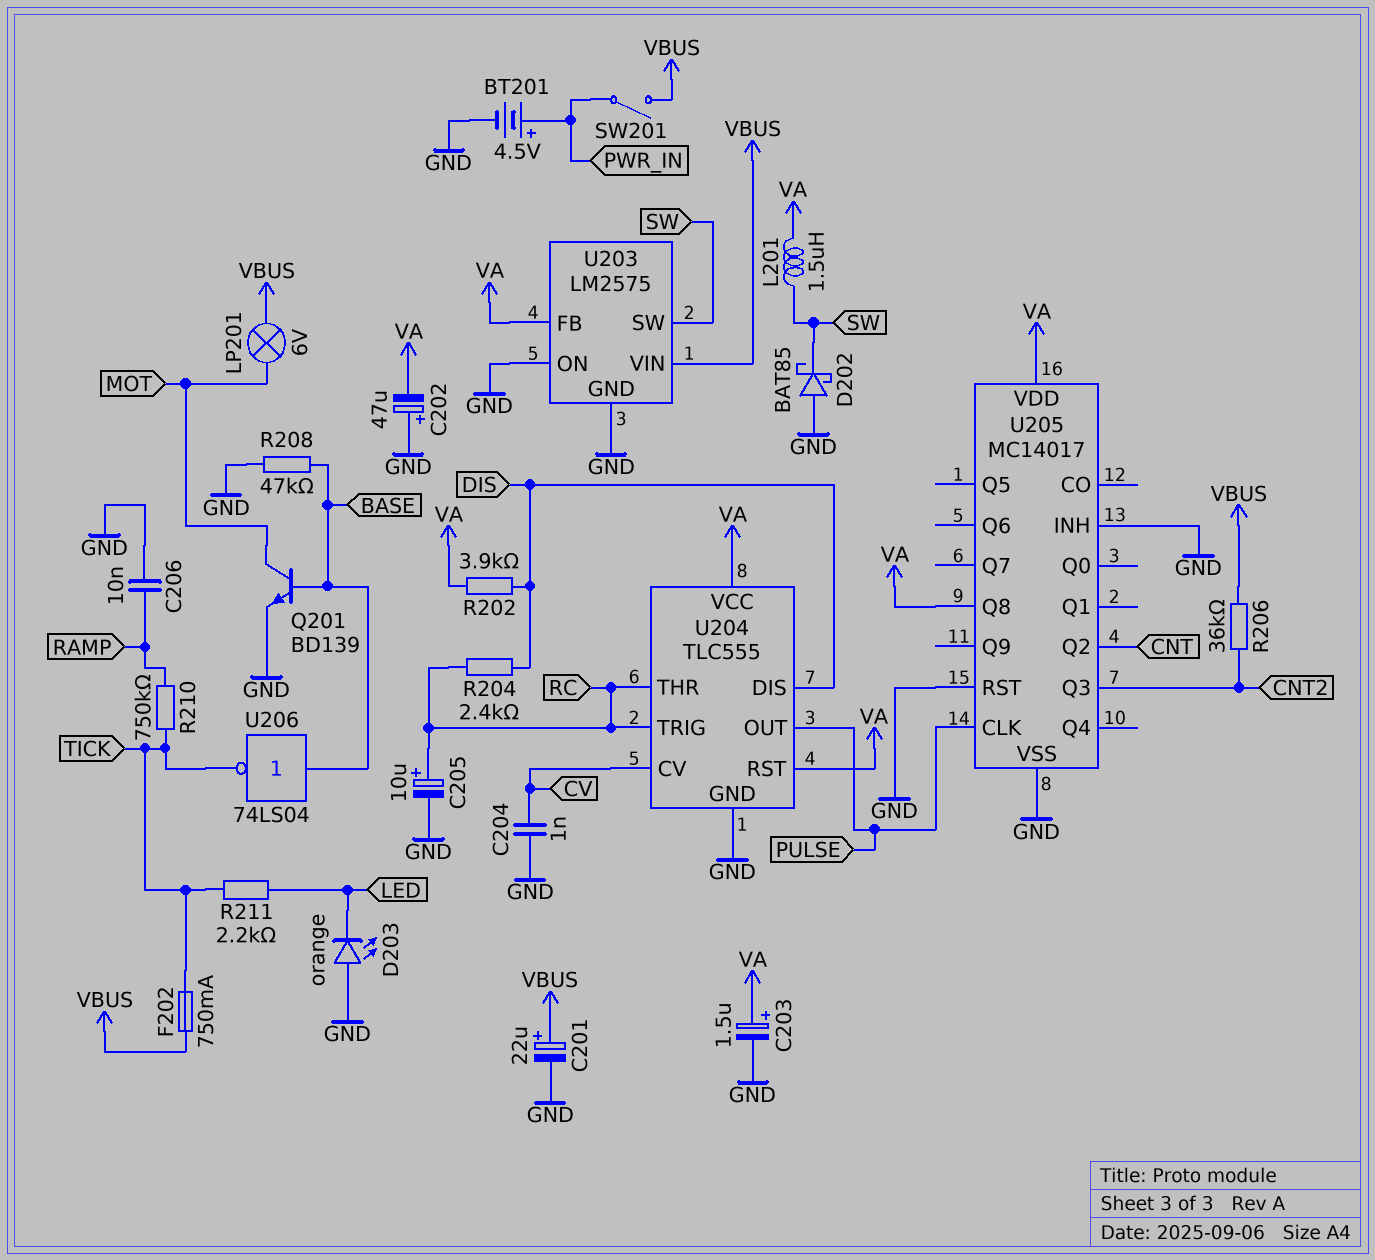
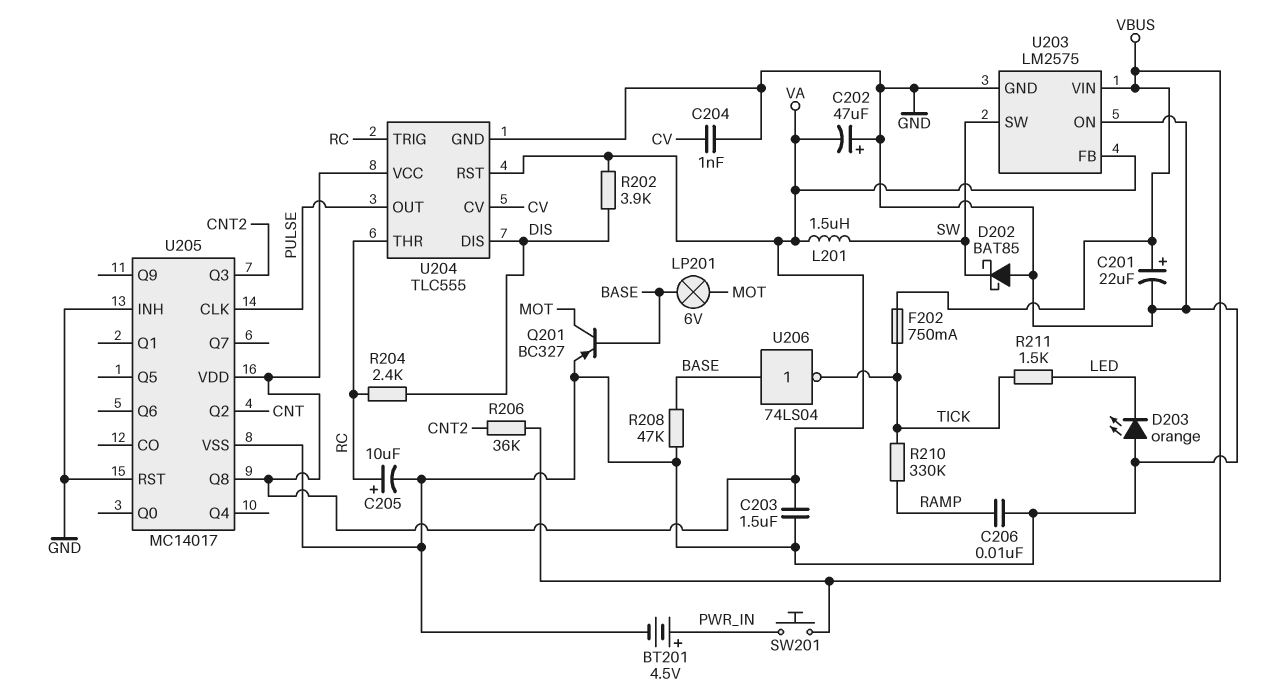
C203: 1.5uF (plus VA, minus GND) -> 1.5uF (GND, VA)
LP201: lamp 6V (MOT, VBUS) -> lamp 6V (BASE, MOT)
Q201: NPN BD139 (B BASE, C MOT, E GND) -> PNP BC327 (B BASE, C MOT, E GND)
R210: 750k (RAMP, TICK) -> 330k (RAMP, TICK)
R211: 2.2k (LED, TICK) -> 1.5k (LED, TICK)
SW201: switch (PWR_IN, VBUS) -> button (PWR_IN, VBUS)

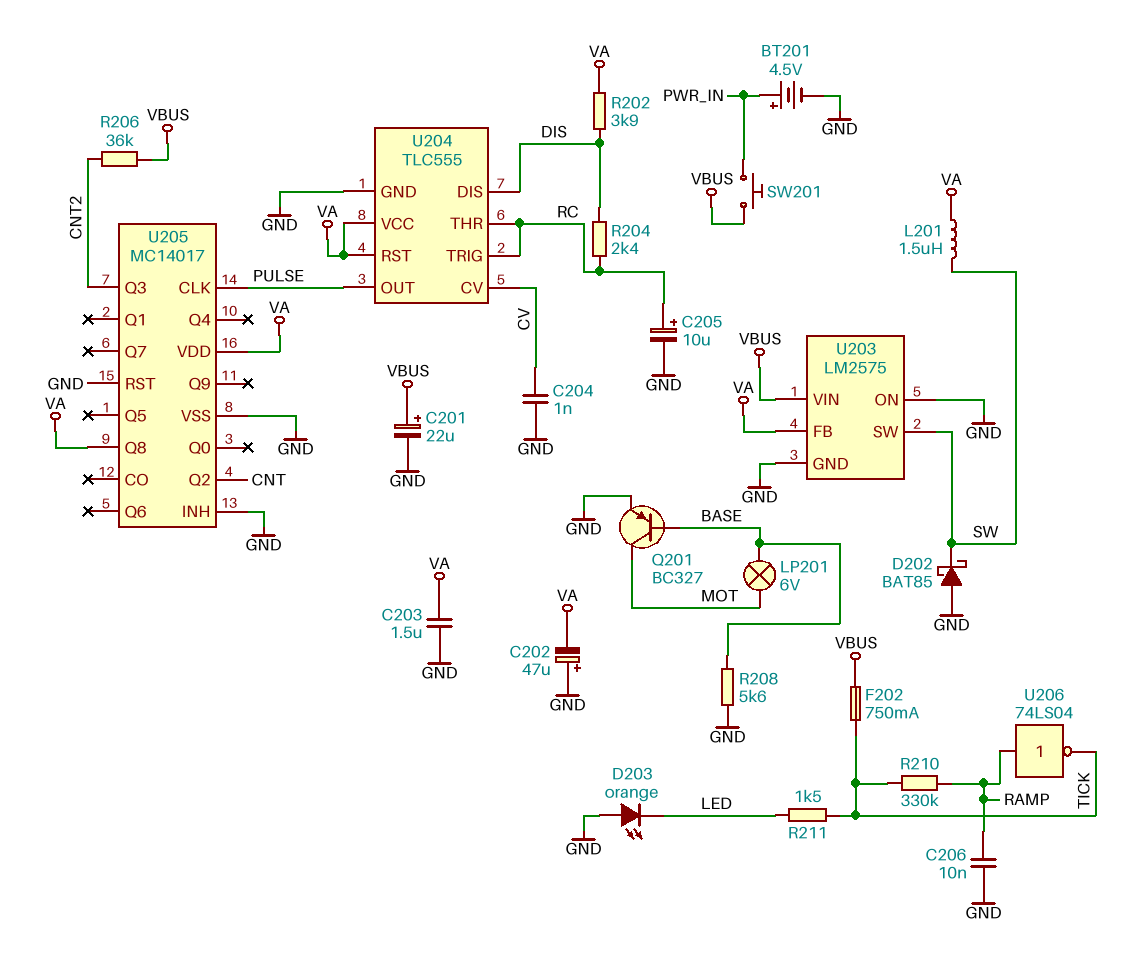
R208: 47k (BASE, GND) -> 5.6k (BASE, GND)
U206: NOT 74LS04 (in BASE, out TICK) -> NOT 74LS04 (in RAMP, out TICK)

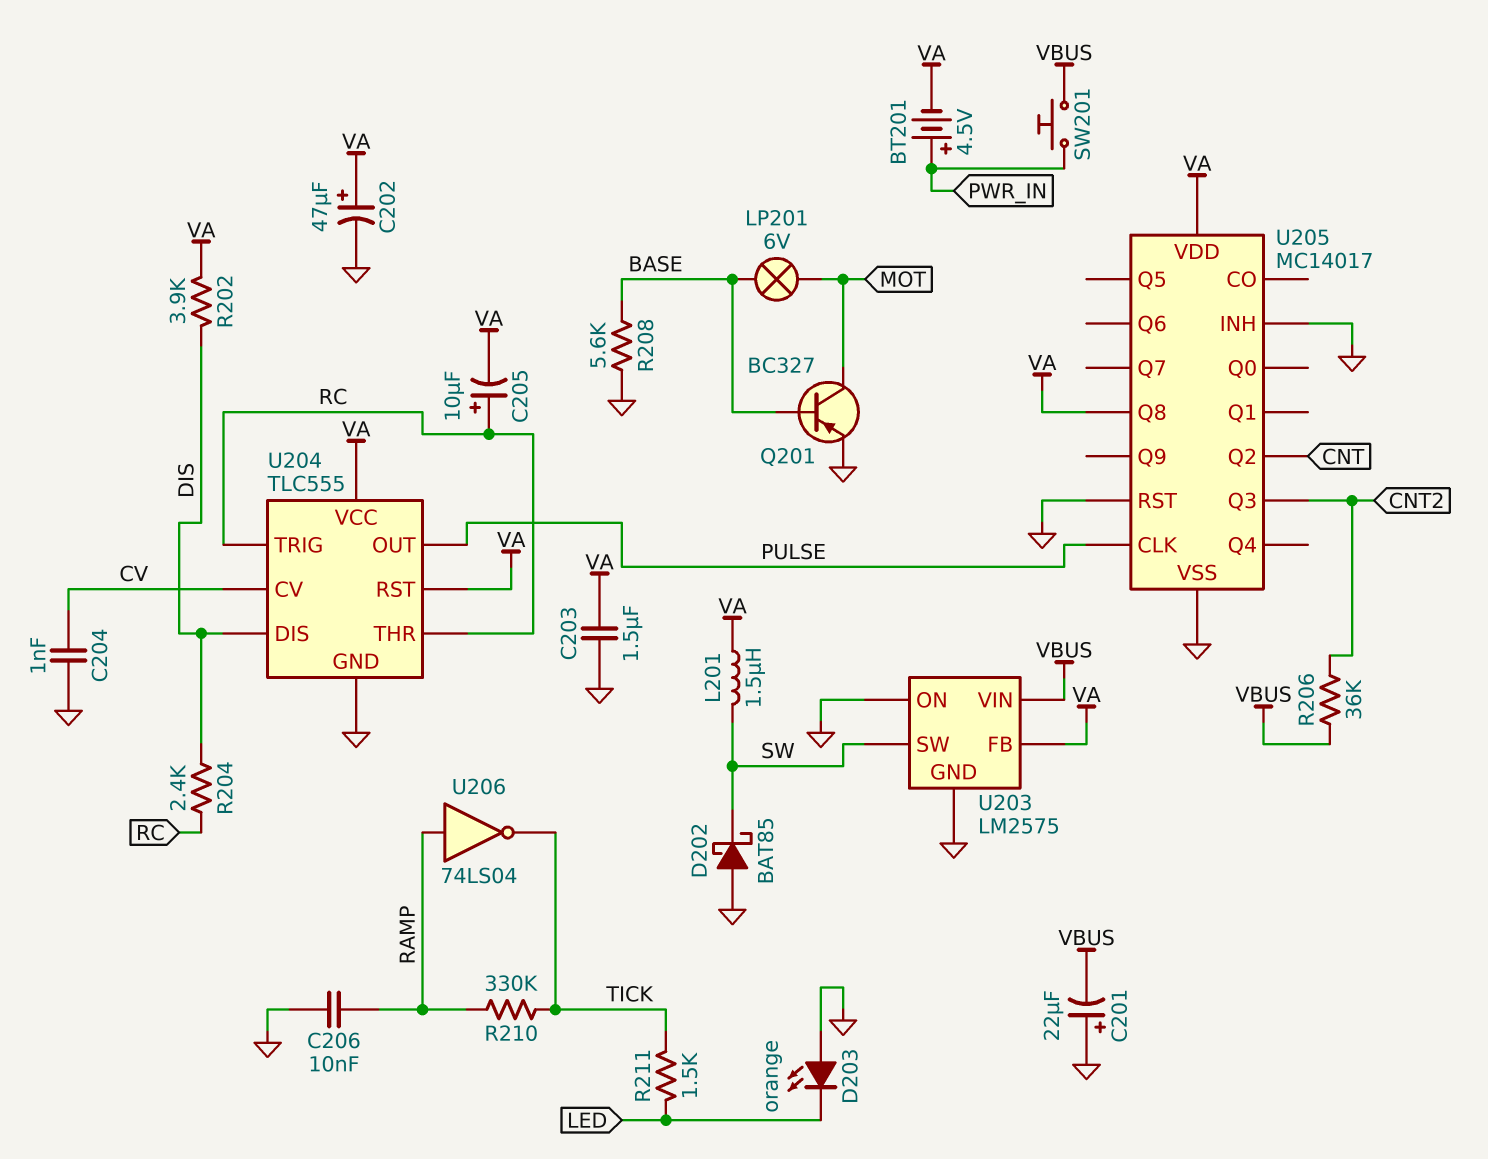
BT201: 4.5V (plus PWR_IN, minus GND) -> 4.5V (plus PWR_IN, minus VA)
C201: 22uF (plus VBUS, minus GND) -> 22uF (plus GND, minus VBUS)
C202: 47uF (plus GND, minus VA) -> 47uF (plus VA, minus GND)
C205: 10uF (plus RC, minus GND) -> 10uF (plus RC, minus VA)
F202: 750mA (TICK, VBUS) -> none

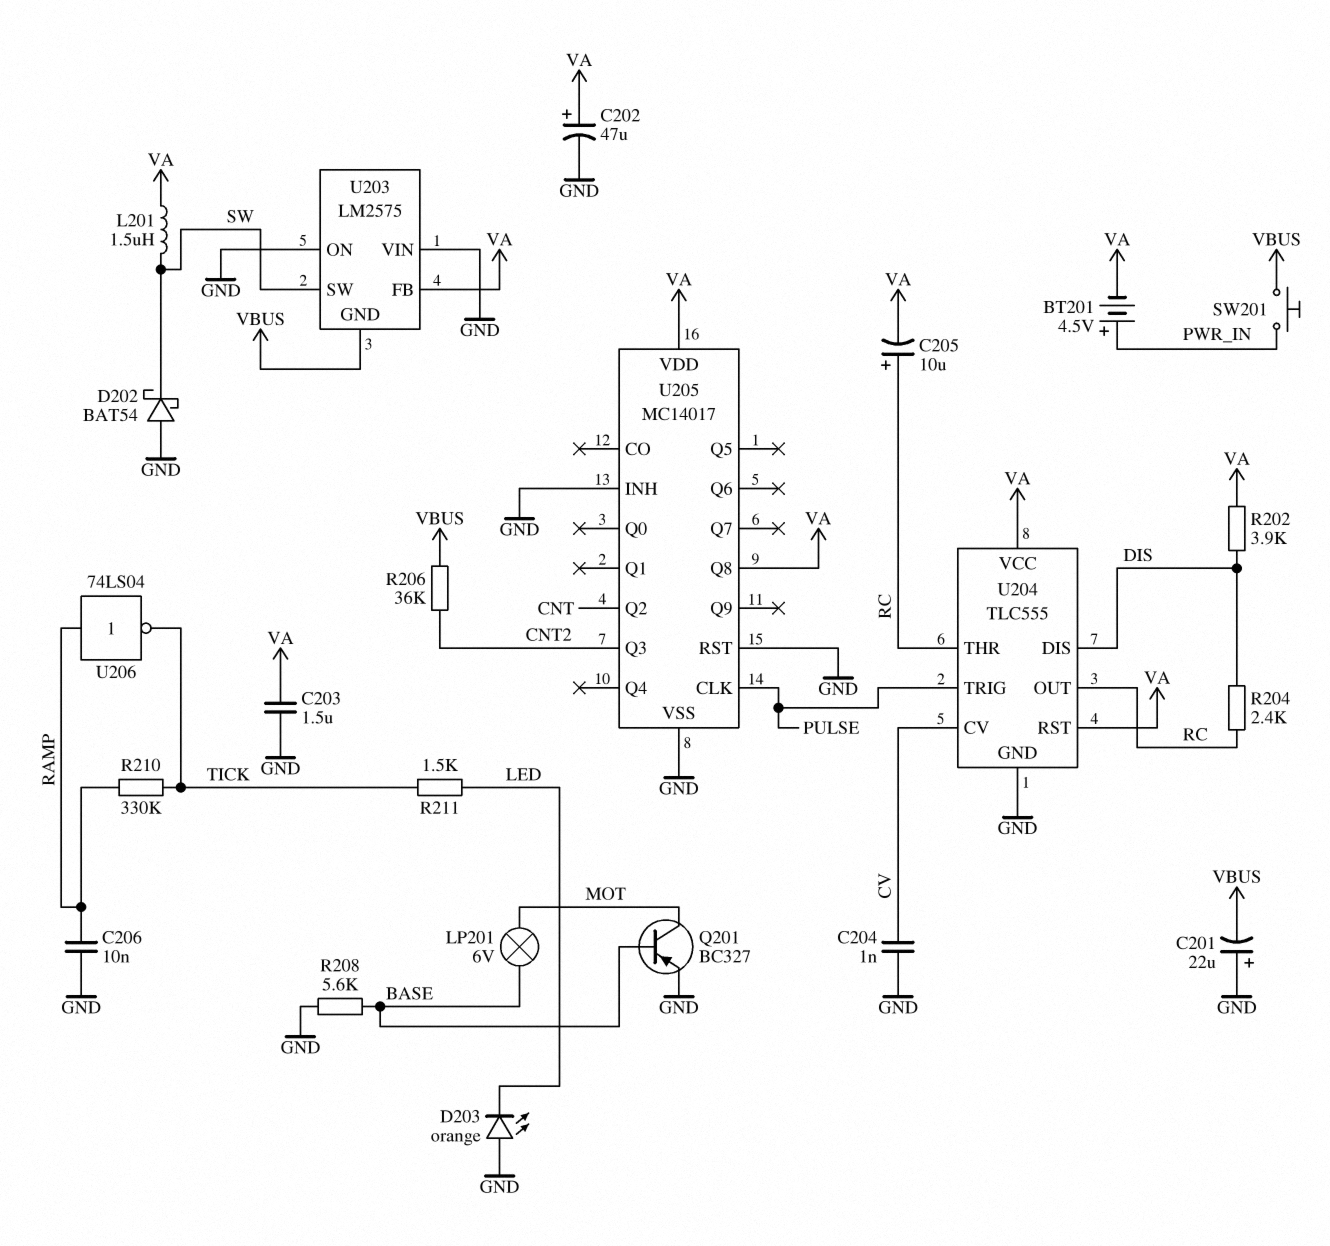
D202: schottky BAT85 (A GND, K SW) -> schottky BAT54 (A GND, K SW)
U203 pin GND: GND -> VBUS
U203 pin VIN: VBUS -> GND
U204 pin OUT: PULSE -> RC
U204 pin TRIG: RC -> PULSE

